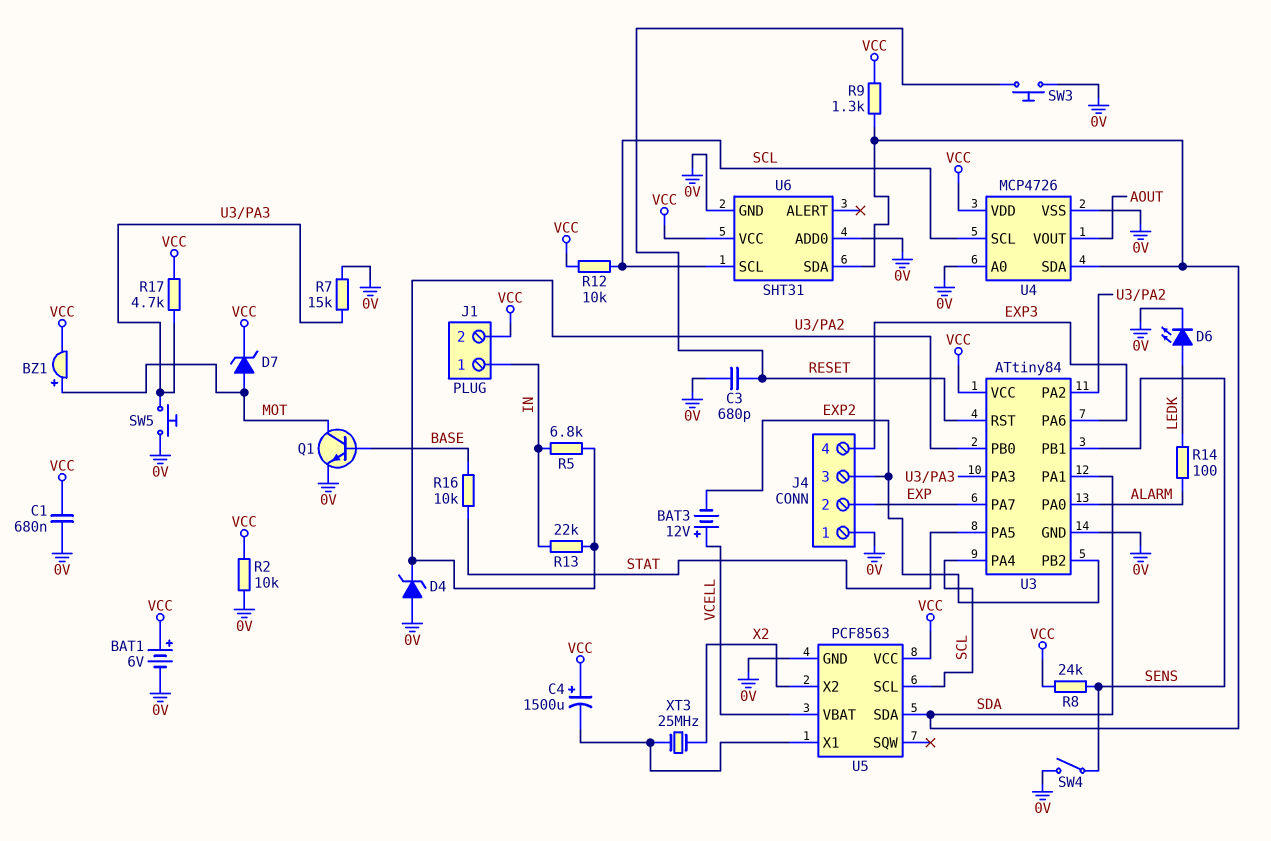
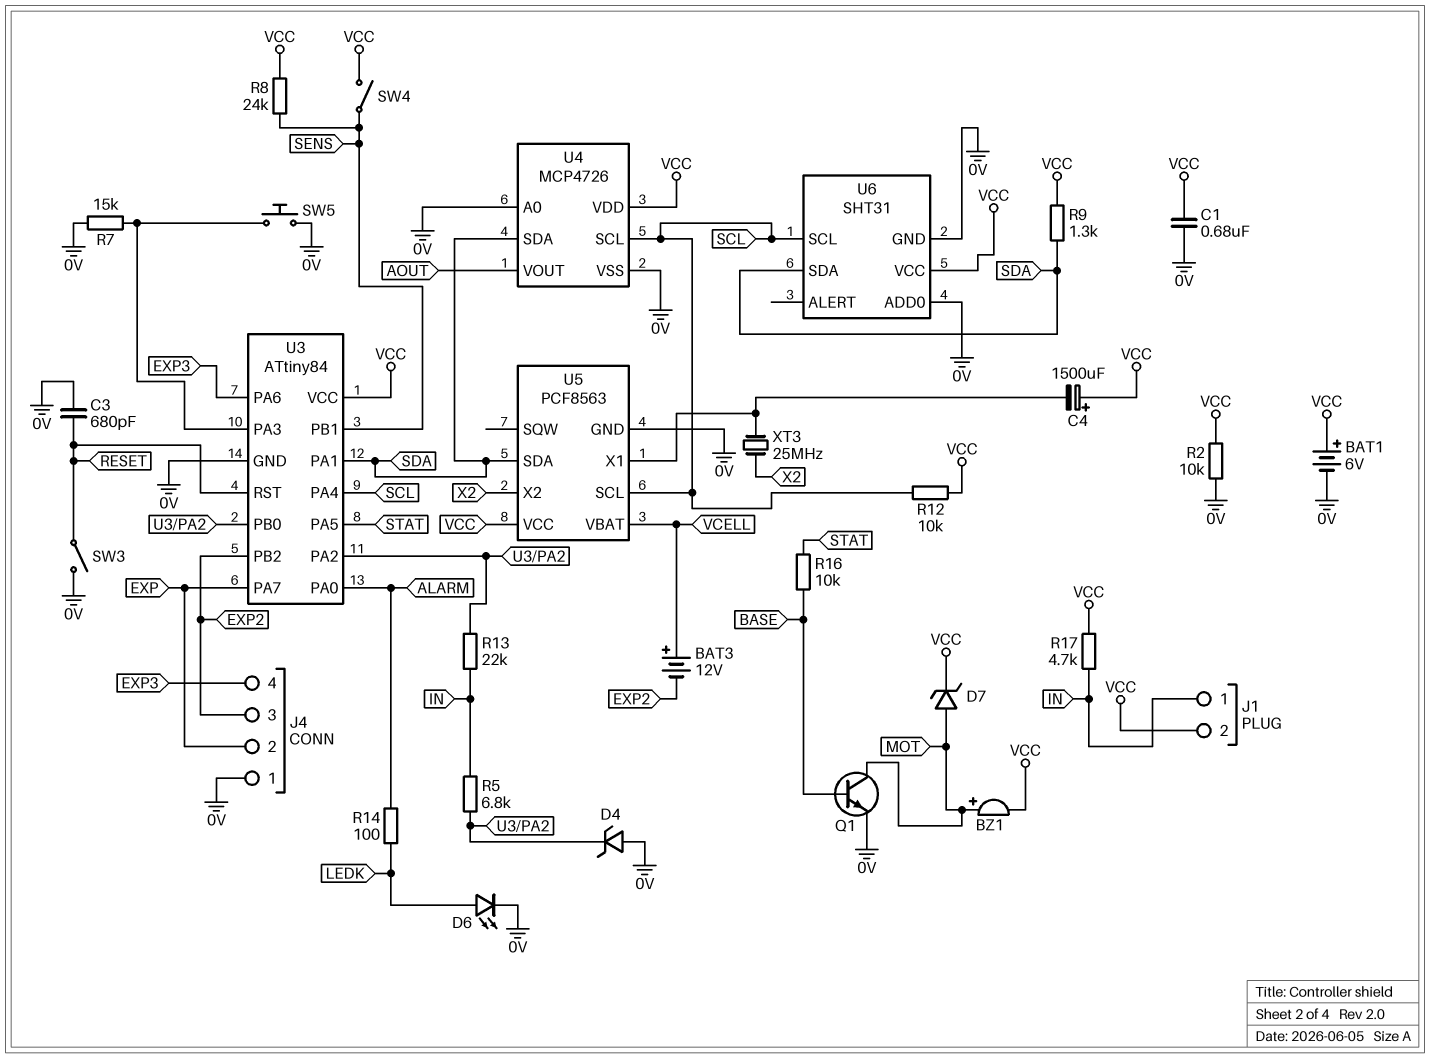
R17: 4.7k (U3/PA3, VCC) -> 4.7k (IN, VCC)
SW3: button (0V, RESET) -> switch (0V, RESET)
SW4: switch (0V, SENS) -> switch (SENS, VCC)

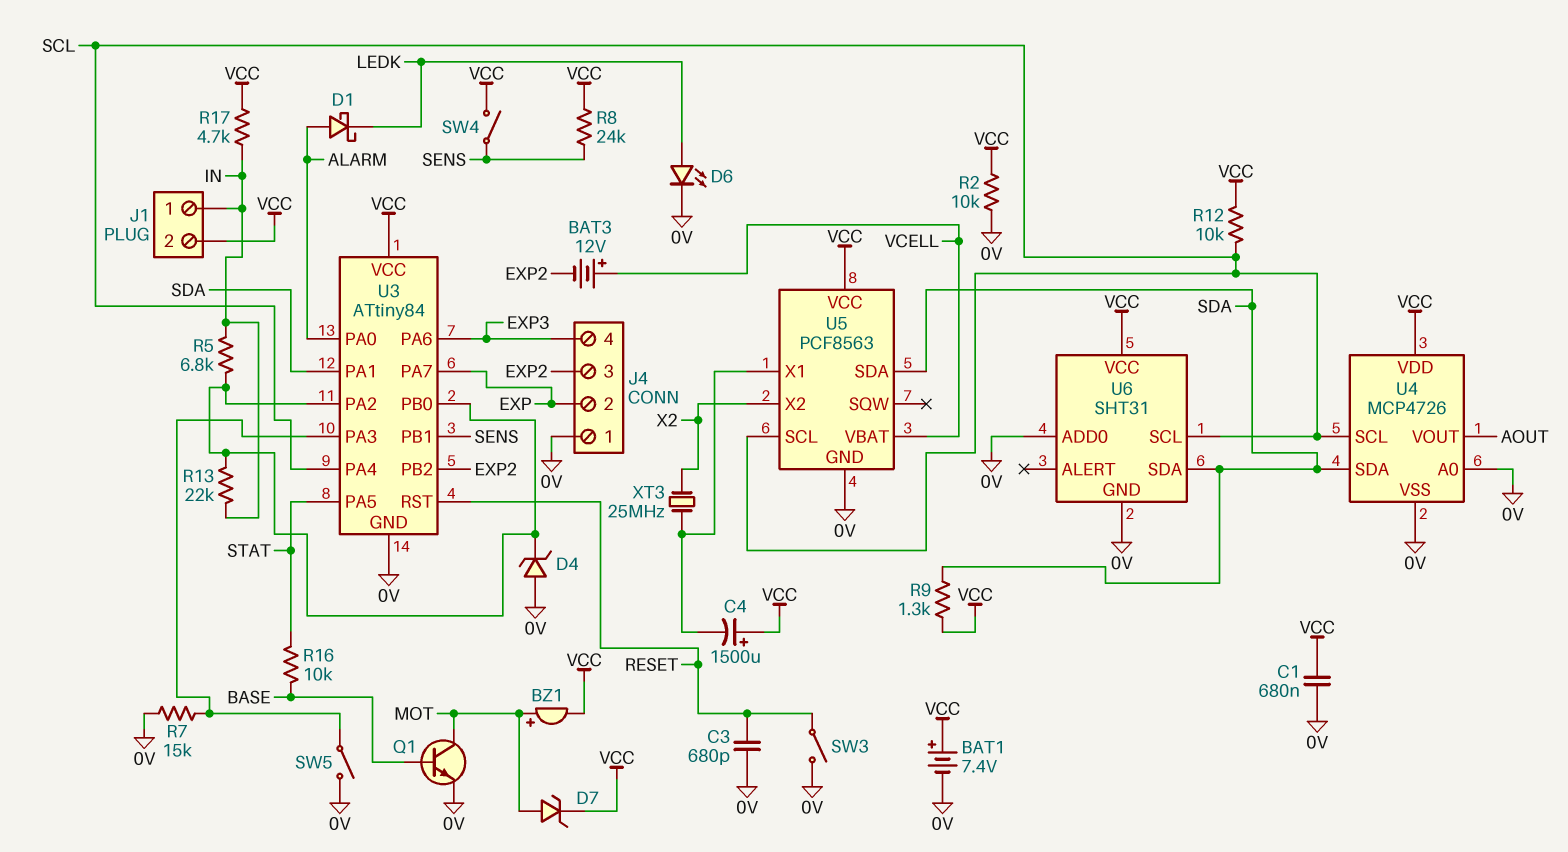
BAT1: 6V (plus VCC, minus 0V) -> 7.4V (plus VCC, minus 0V)
D1: none -> schottky (A ALARM, K LEDK)
R14: 100 (ALARM, LEDK) -> none
SW5: button (0V, U3/PA3) -> switch (0V, U3/PA3)

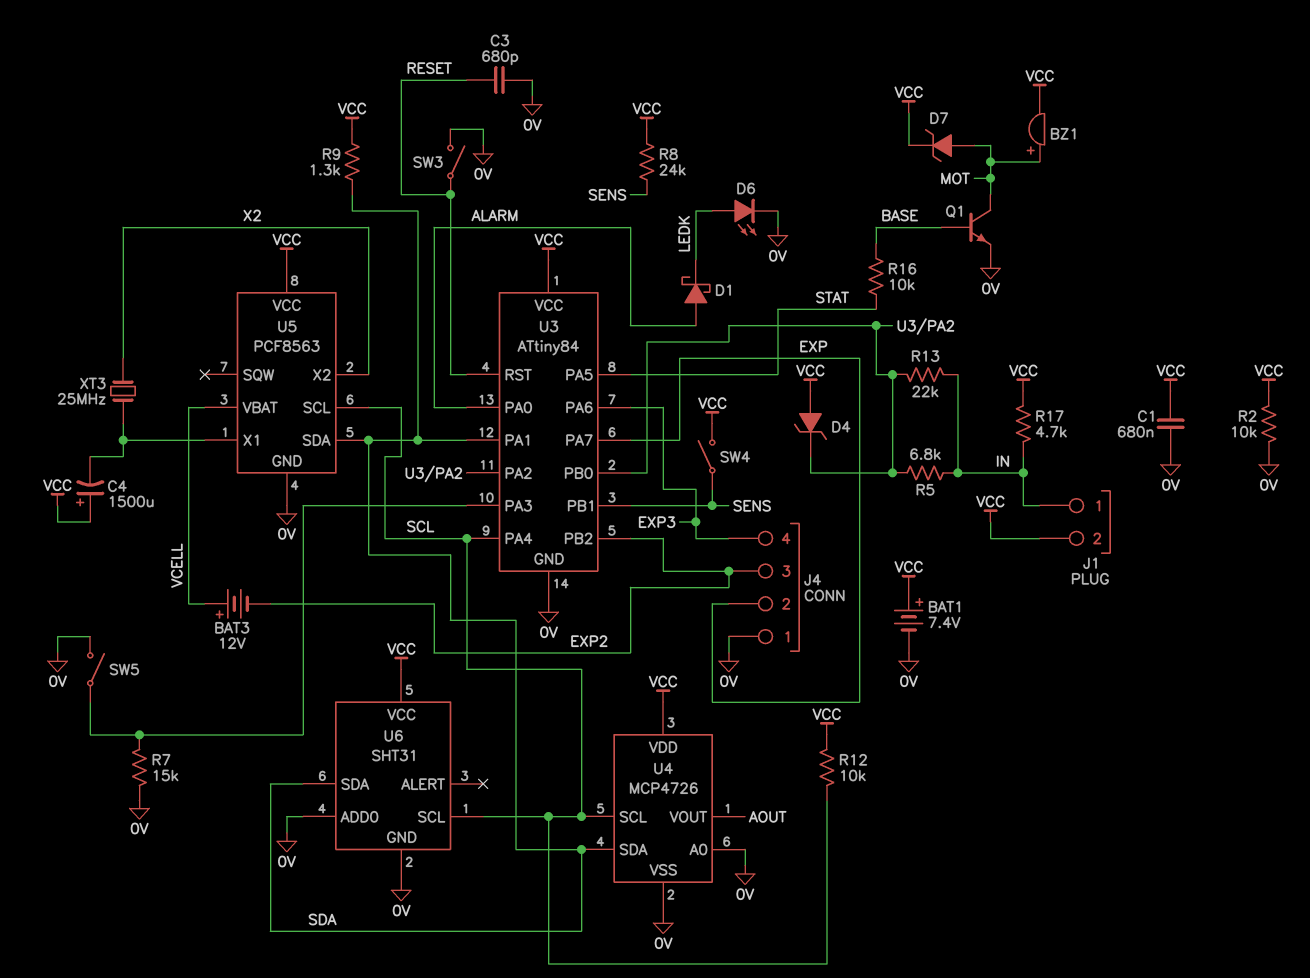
D4: zener (A 0V, K U3/PA2) -> zener (A VCC, K U3/PA2)

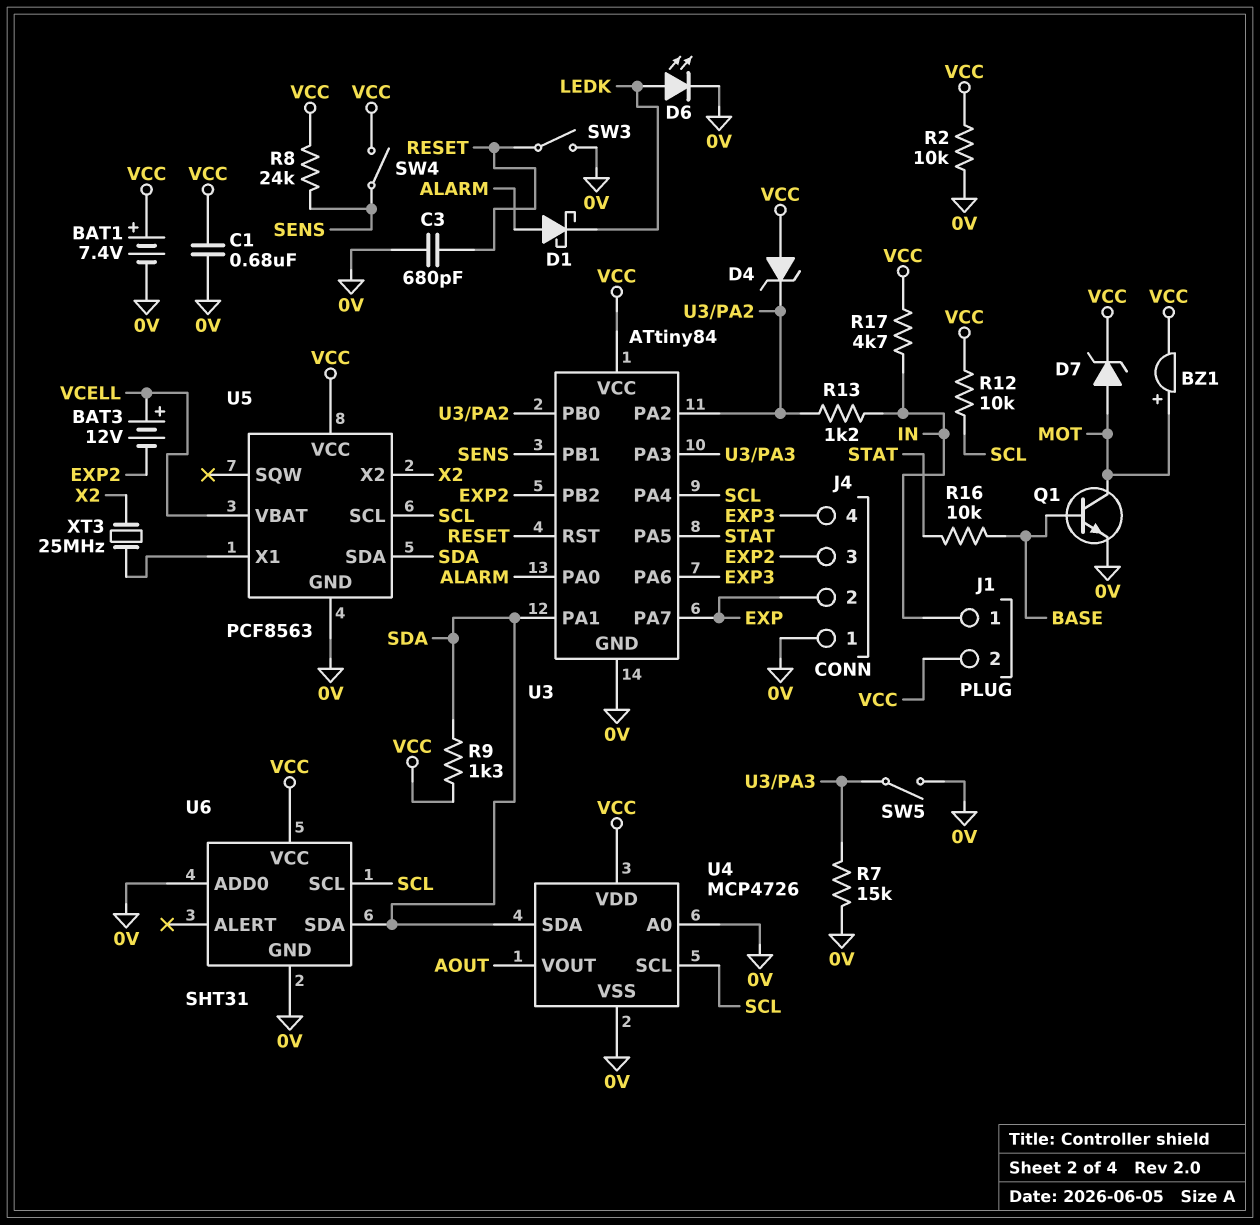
C4: 1500uF (plus VCC, minus U5/X1) -> none
R5: 6.8k (IN, U3/PA2) -> none
R13: 22k (IN, U3/PA2) -> 1.2k (IN, U3/PA2)

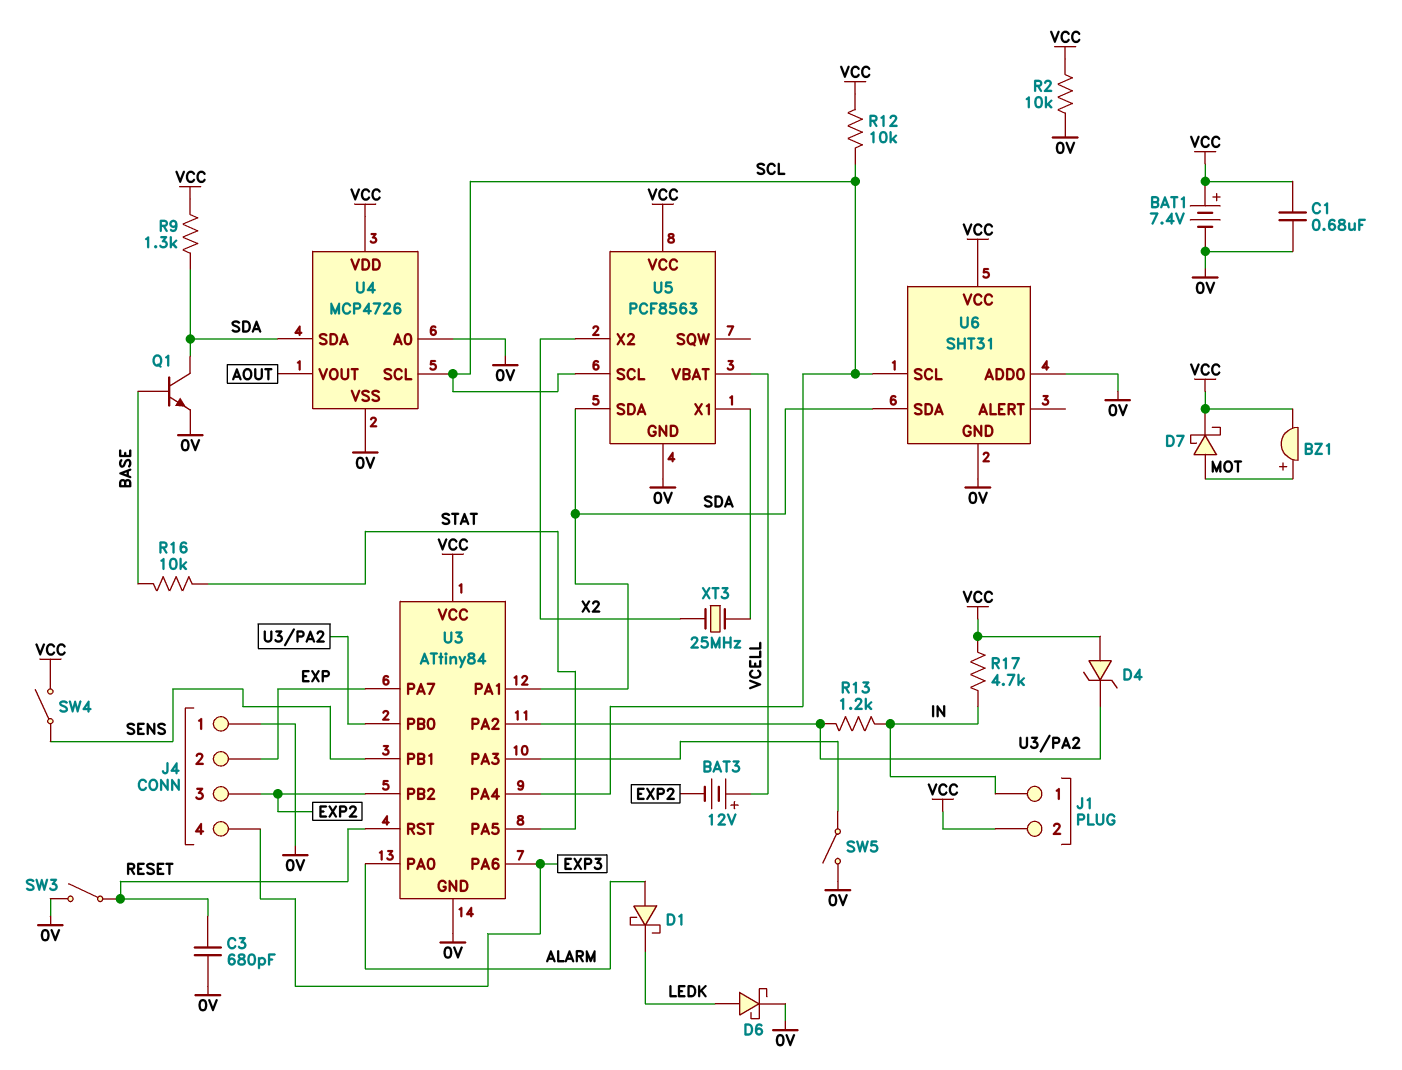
D6: LED (A LEDK, K 0V) -> schottky (A LEDK, K 0V)
D7: zener (A MOT, K VCC) -> schottky (A MOT, K VCC)
Q1: NPN (B BASE, C MOT, E 0V) -> NPN (B BASE, C SDA, E 0V)
R7: 15k (0V, U3/PA3) -> none
R8: 24k (SENS, VCC) -> none

